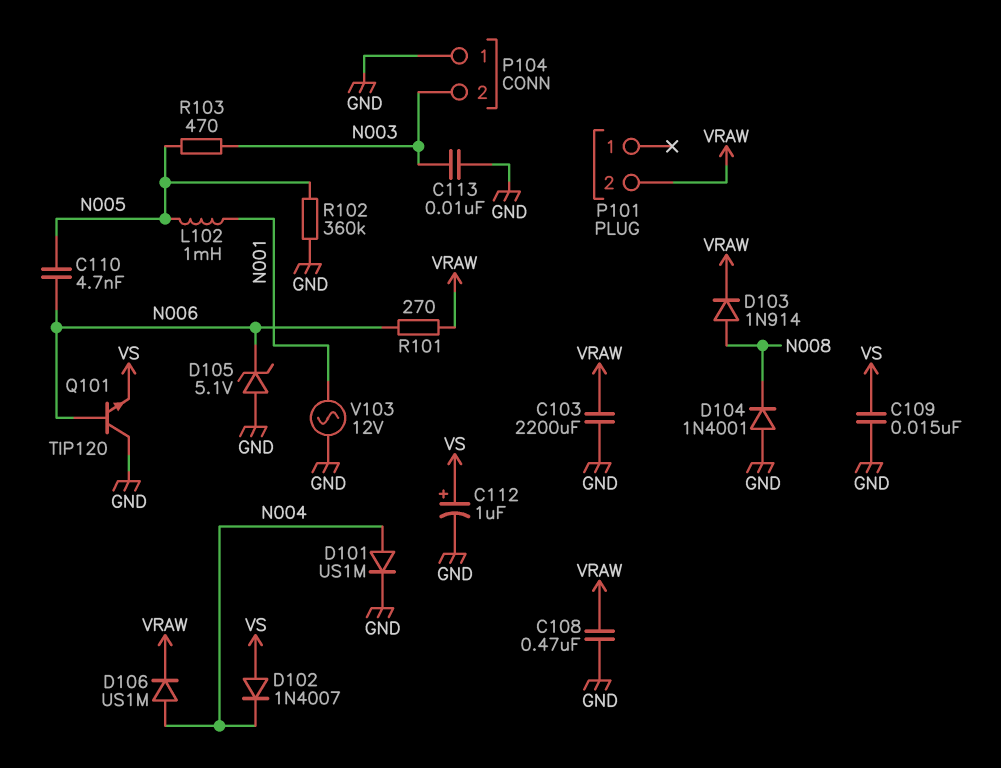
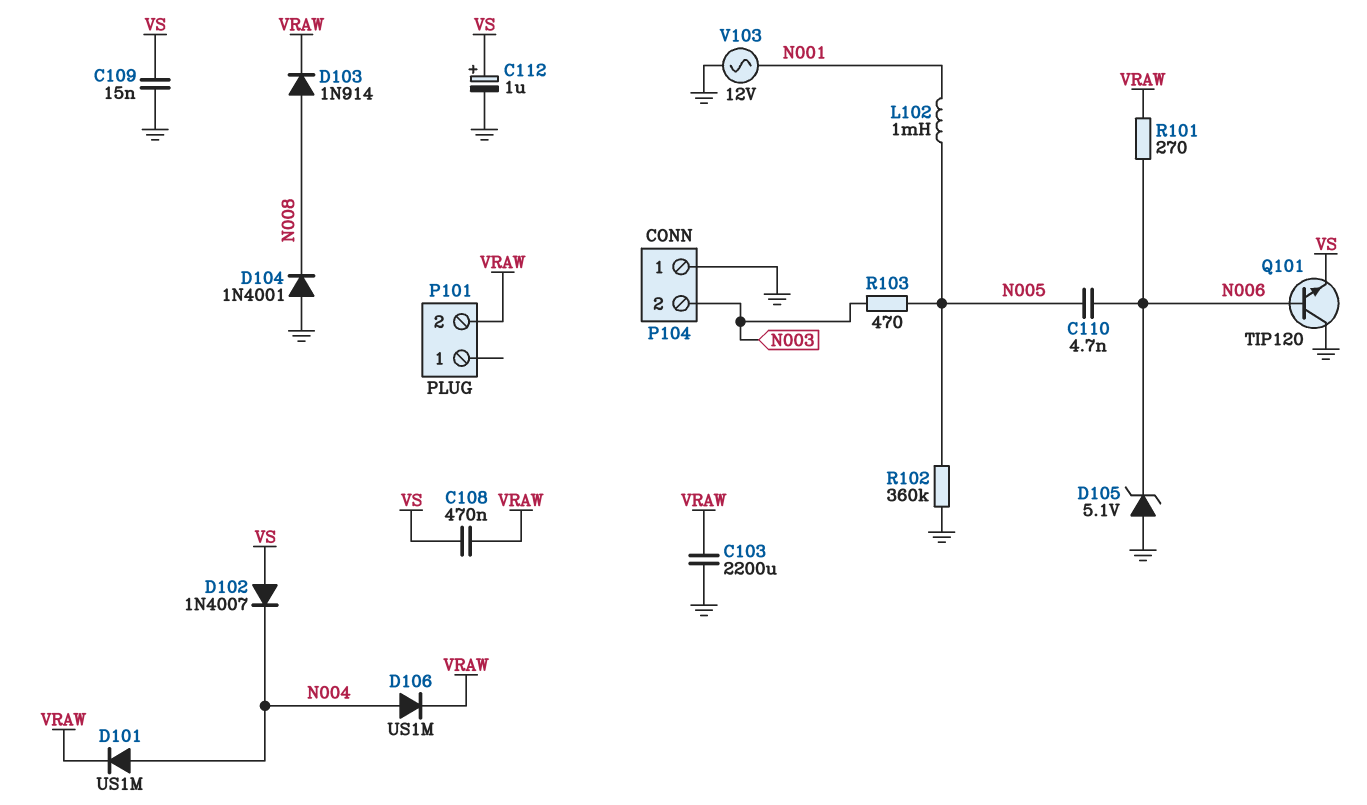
C108: 470nF (GND, VRAW) -> 470nF (VRAW, VS)
C113: 10nF (GND, N003) -> none
D101: diode US1M (A N004, K GND) -> diode US1M (A N004, K VRAW)

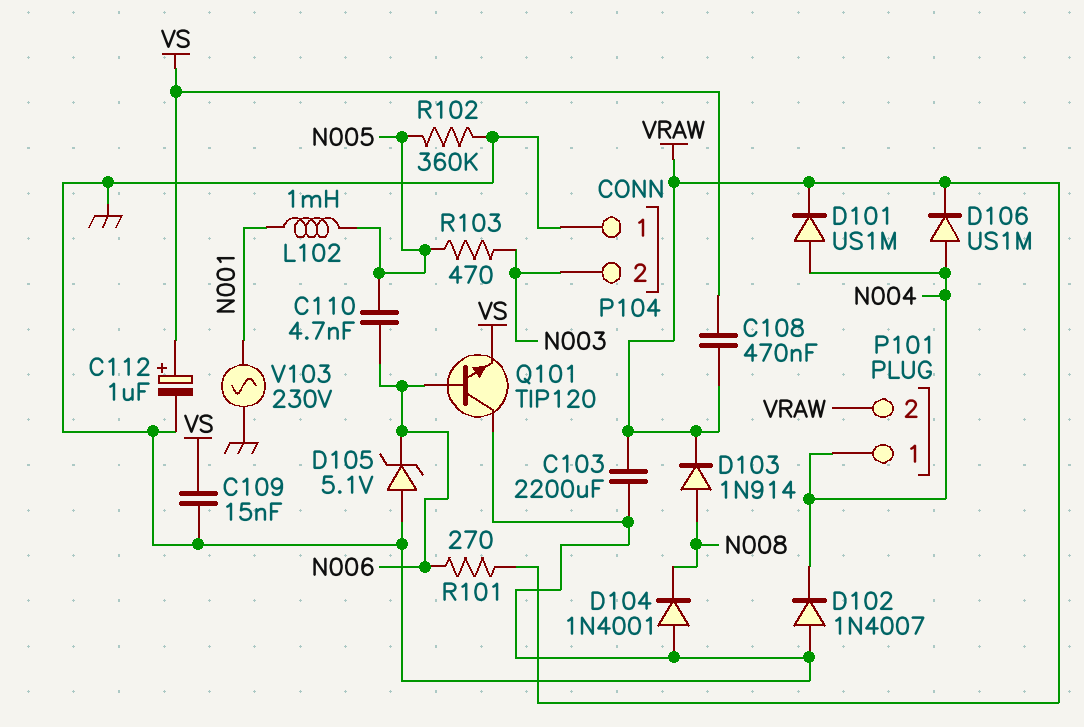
D102: diode 1N4007 (A VS, K N004) -> diode 1N4007 (A GND, K N004)
P101 pin 1: none -> N004
V103: AC 12V (GND, N001) -> AC 230V (GND, N001)

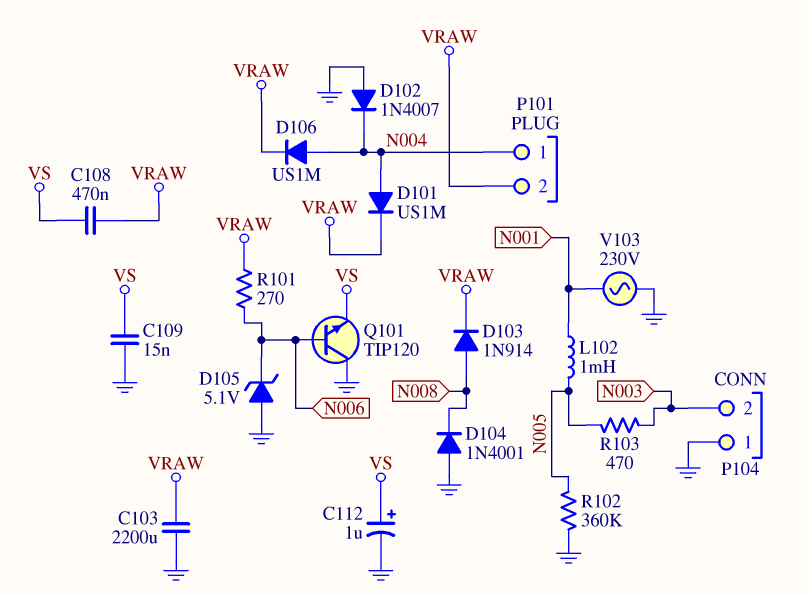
C110: 4.7nF (N005, N006) -> none

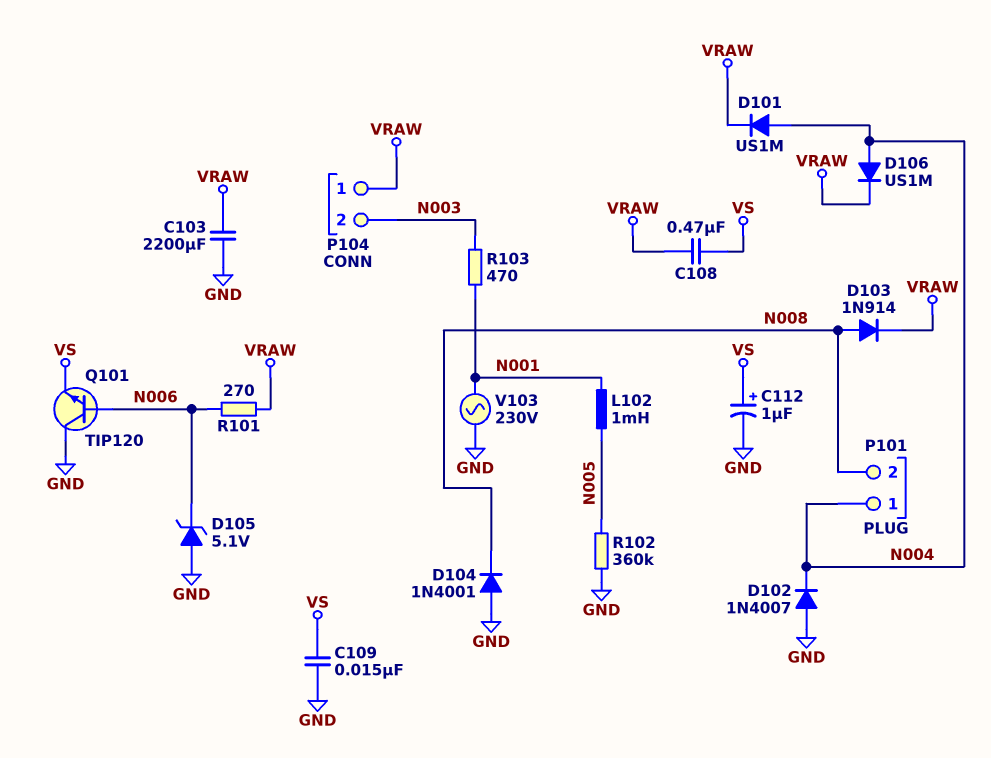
P101 pin 2: VRAW -> N008
P104 pin 1: GND -> VRAW
R103: 470 (N003, N005) -> 470 (N001, N003)

